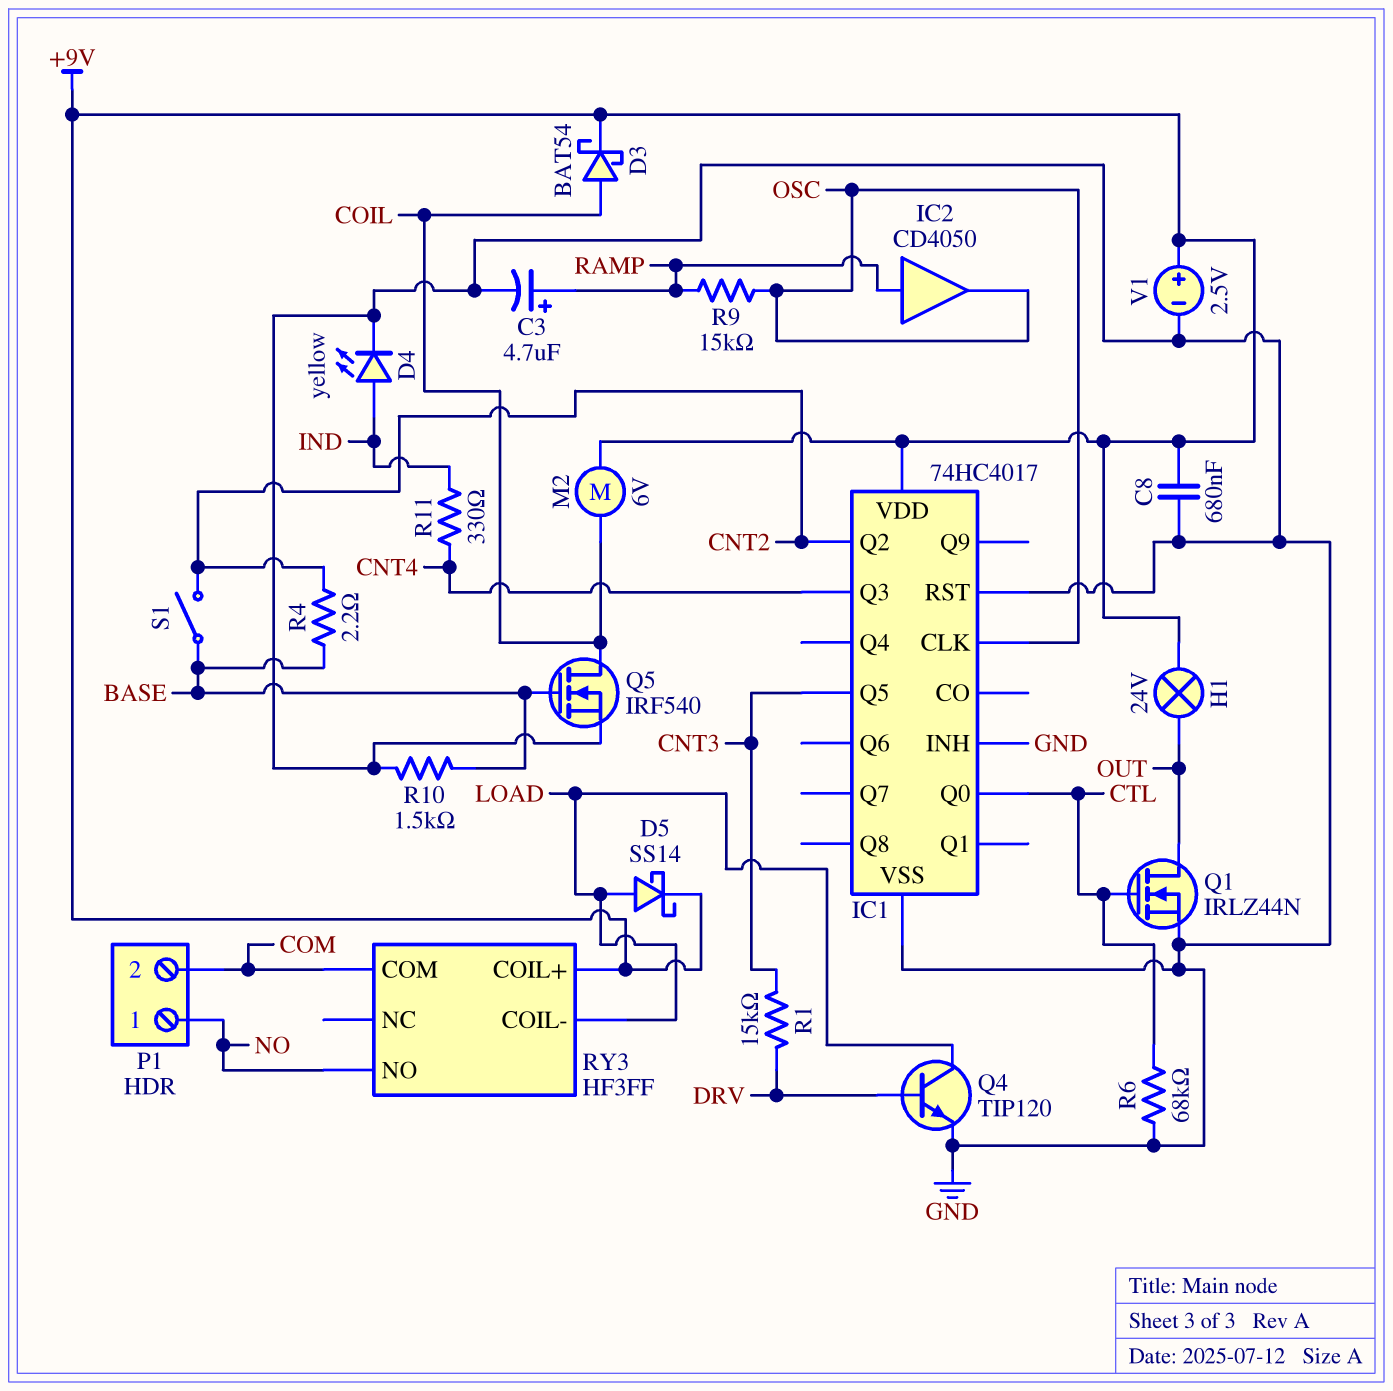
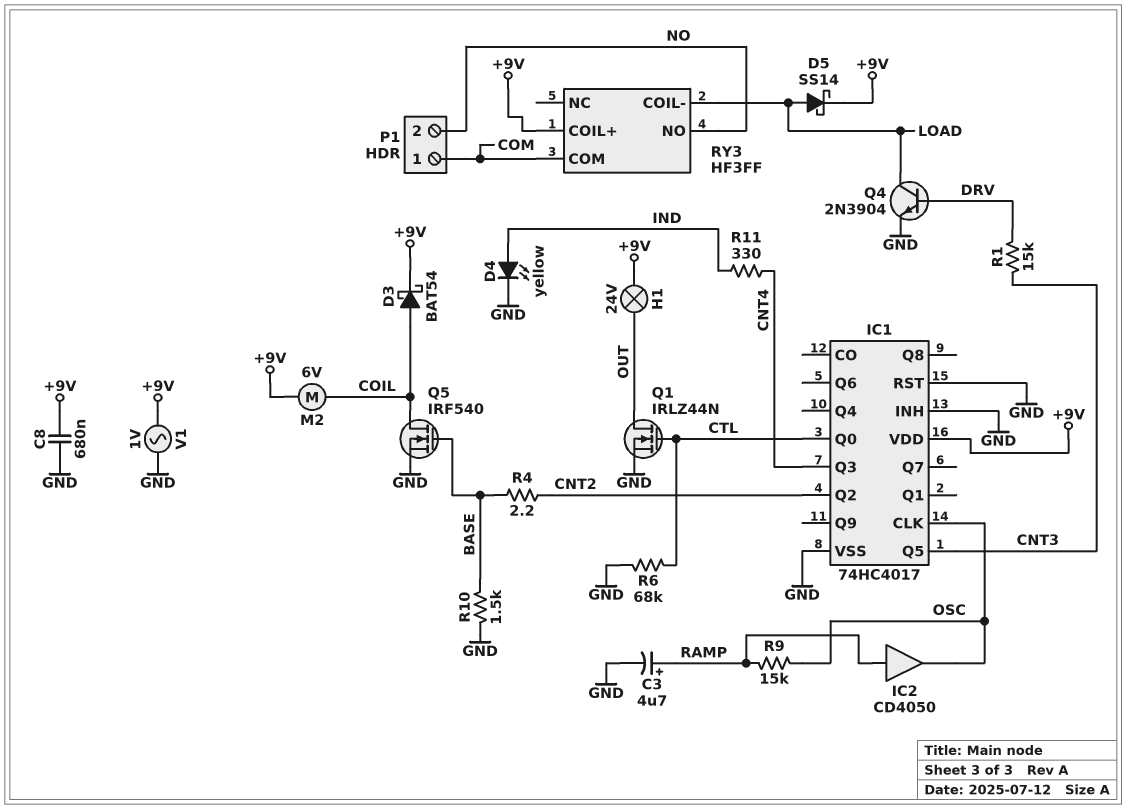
P1 pin 1: NO -> COM
P1 pin 2: COM -> NO
Q4: NPN TIP120 (B DRV, C LOAD, E GND) -> NPN 2N3904 (B DRV, C LOAD, E GND)
S1: switch (BASE, CNT2) -> none
V1: 2.5V (plus +9V, minus GND) -> AC 1V (+9V, GND)

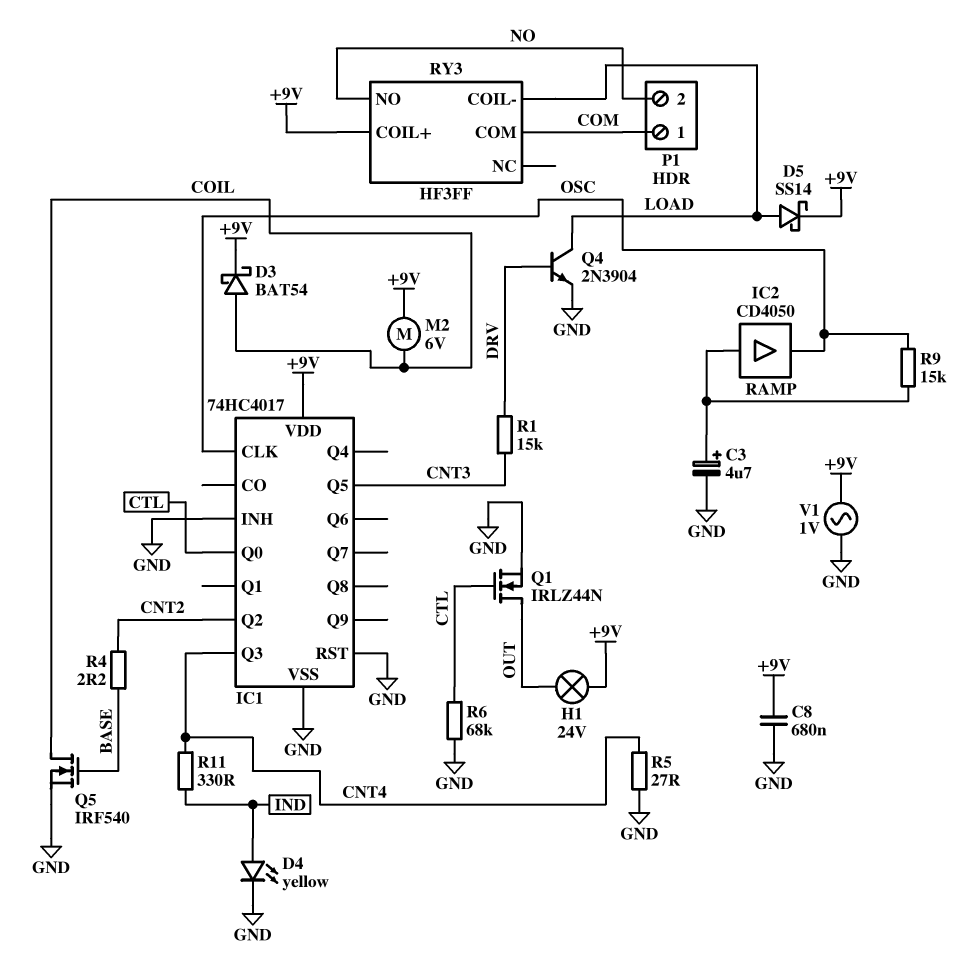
R5: none -> 27 (CNT4, GND)
R10: 1.5k (BASE, GND) -> none

